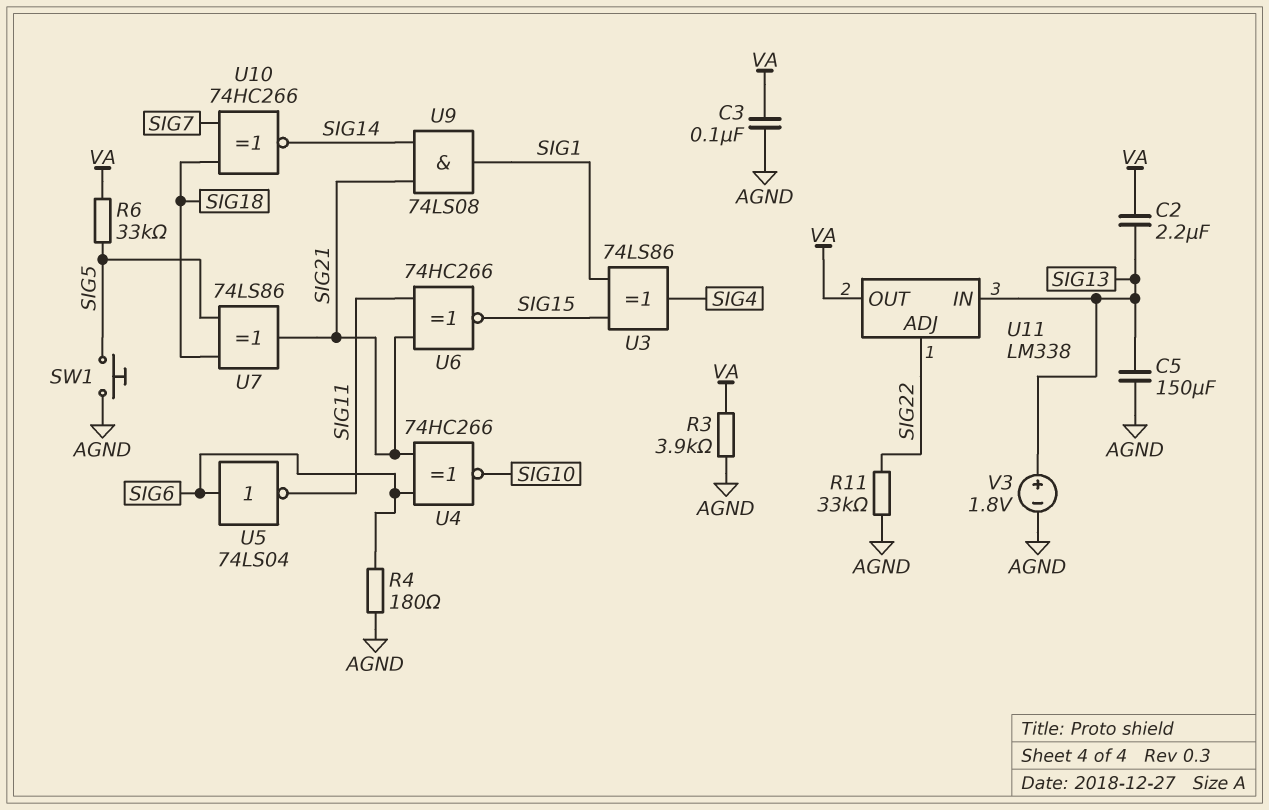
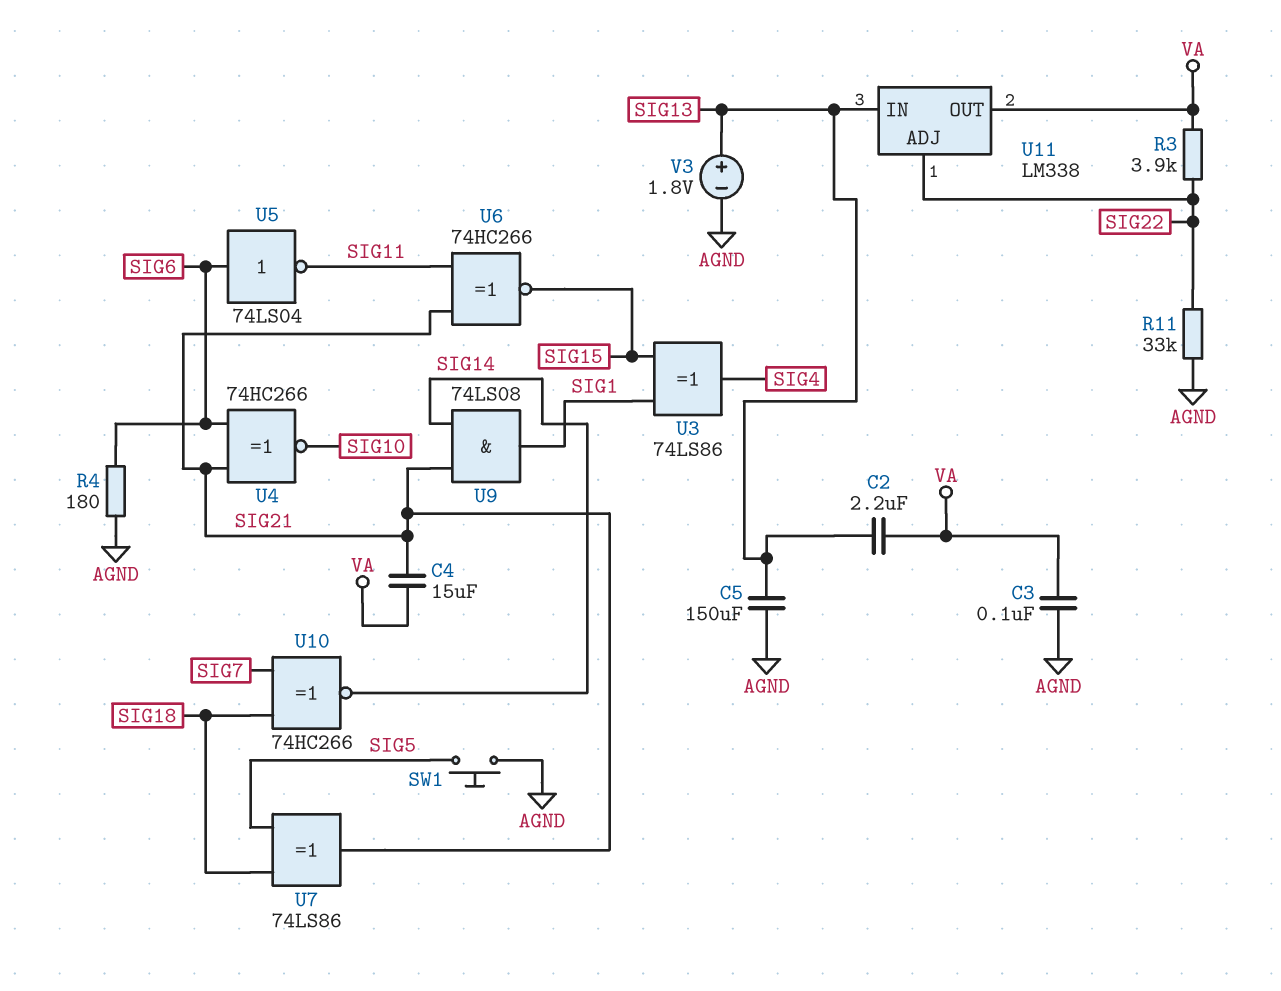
C4: none -> 15uF (SIG21, VA)
R3: 3.9k (AGND, VA) -> 3.9k (SIG22, VA)
R6: 33k (SIG5, VA) -> none

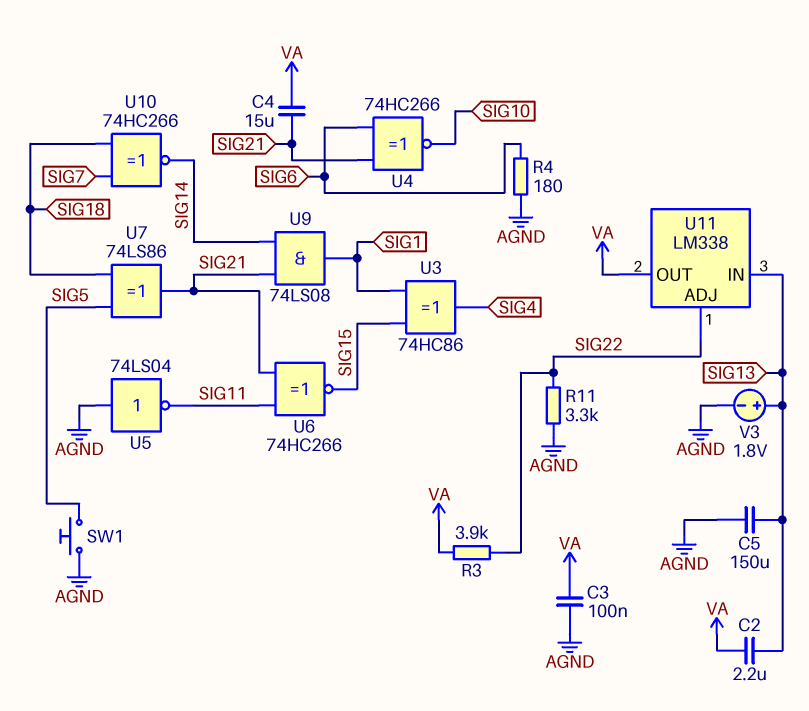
R11: 33k (AGND, SIG22) -> 3.3k (AGND, SIG22)
U3: XOR 74LS86 (in SIG1, in SIG15, out SIG4) -> XOR 74HC86 (in SIG1, in SIG15, out SIG4)
U5: NOT 74LS04 (in SIG6, out SIG11) -> NOT 74LS04 (in AGND, out SIG11)

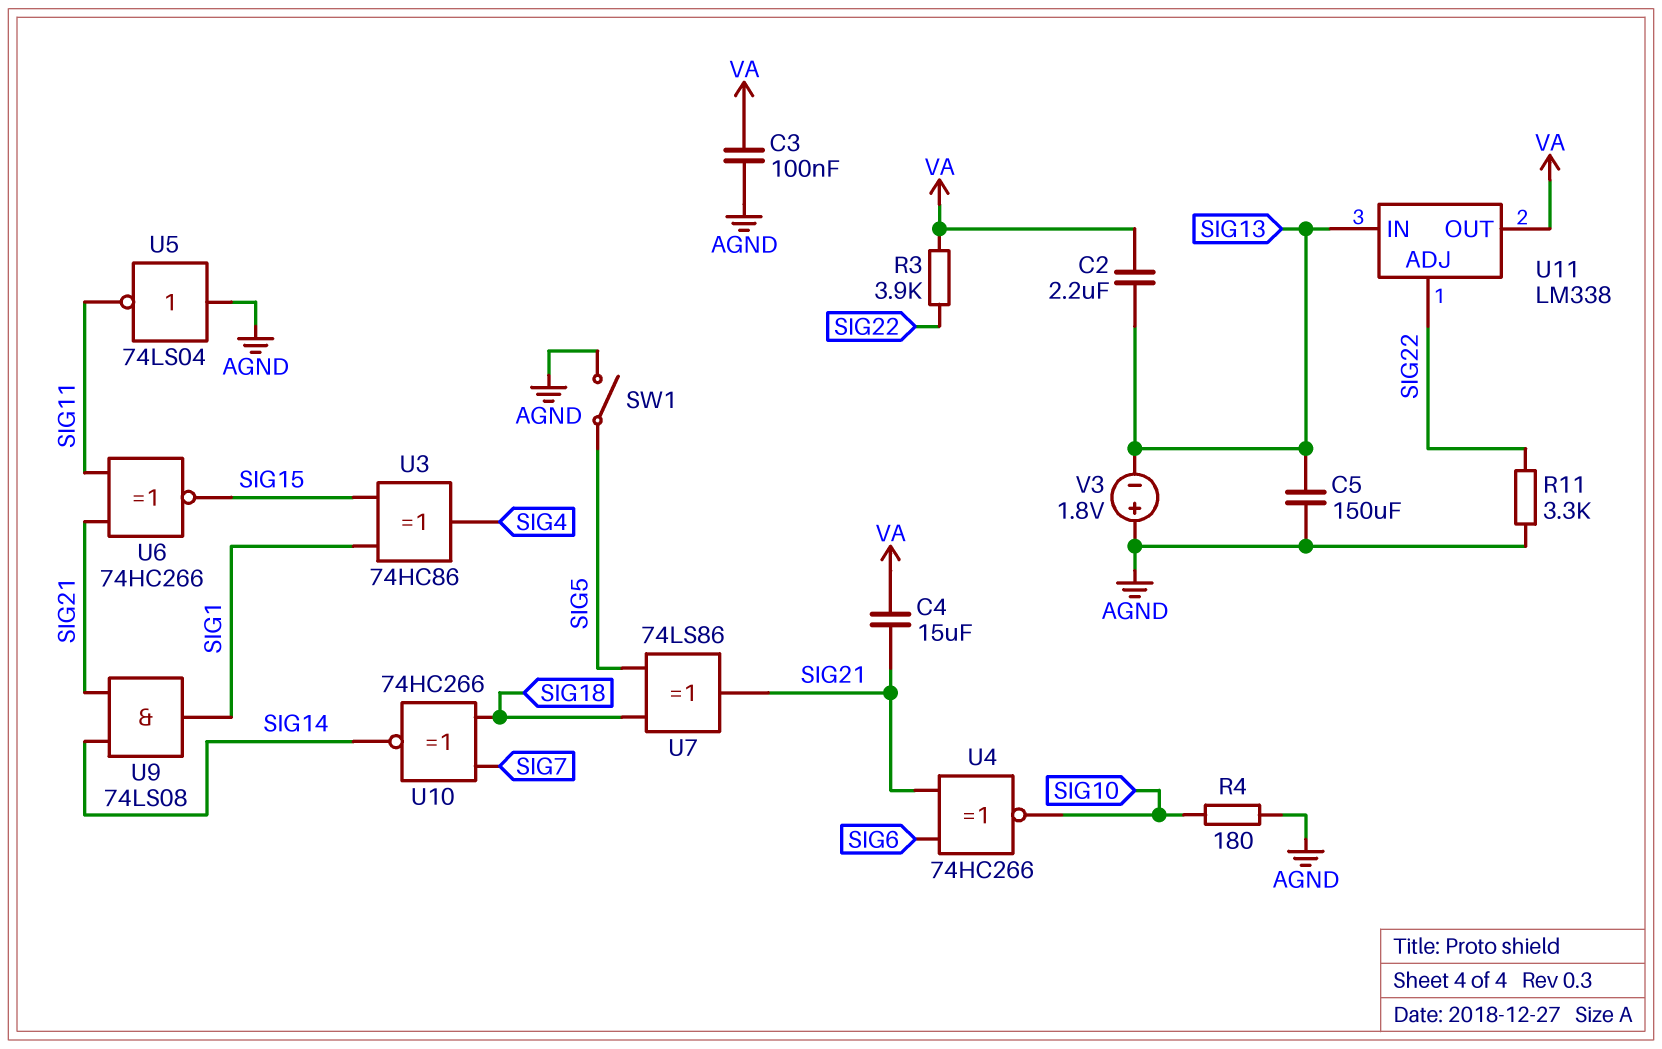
R4: 180 (AGND, SIG6) -> 180 (AGND, SIG10)
SW1: button (AGND, SIG5) -> switch (AGND, SIG5)
V3: 1.8V (plus SIG13, minus AGND) -> 1.8V (plus AGND, minus SIG13)

